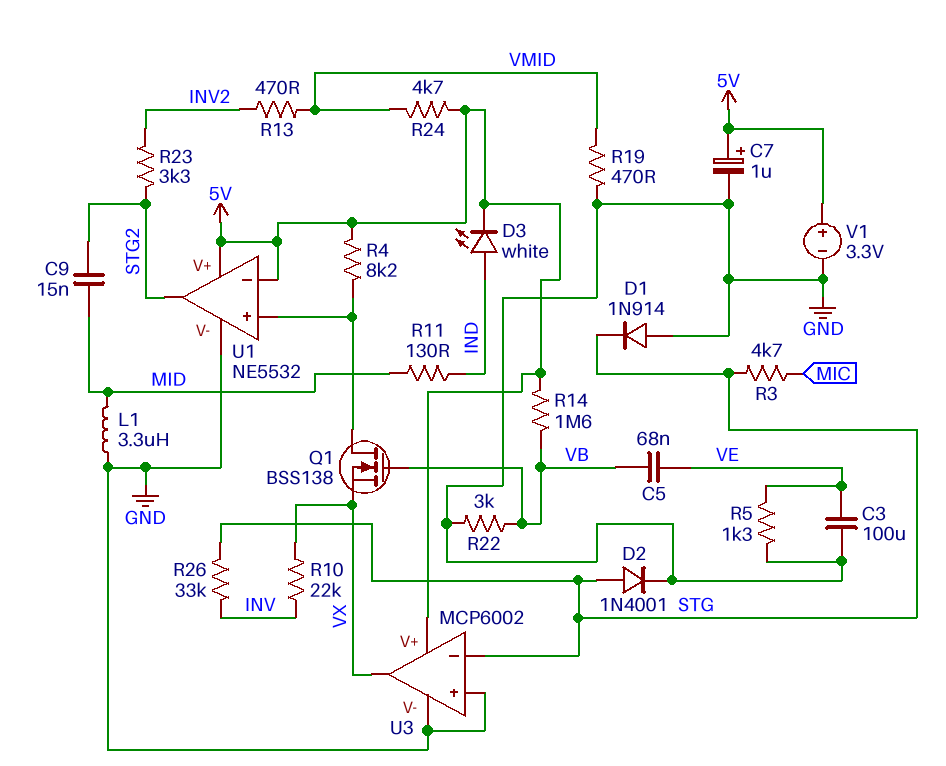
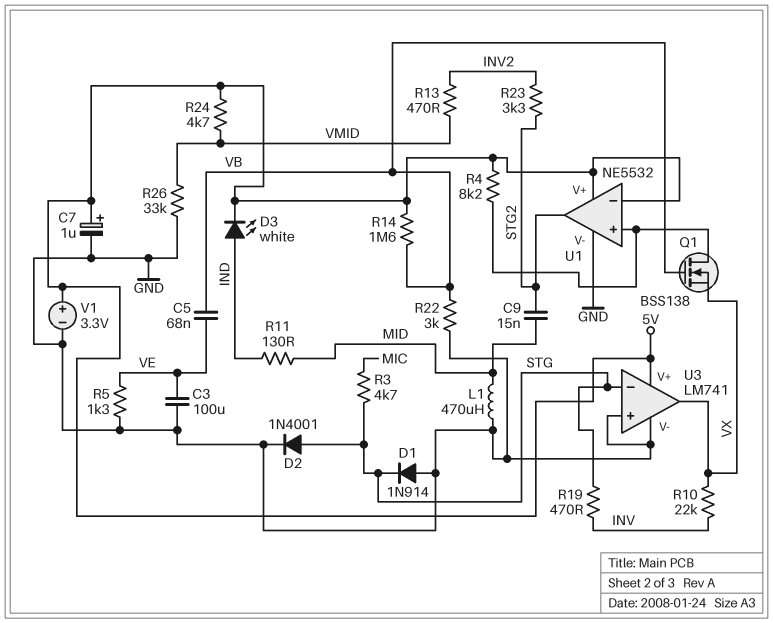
L1: 3.3uH (GND, MID) -> 470uH (GND, MID)
R19: 470 (GND, VMID) -> 470 (INV, STG)
R26: 33k (INV, STG) -> 33k (GND, VMID)
U3: MCP6002 -> LM741

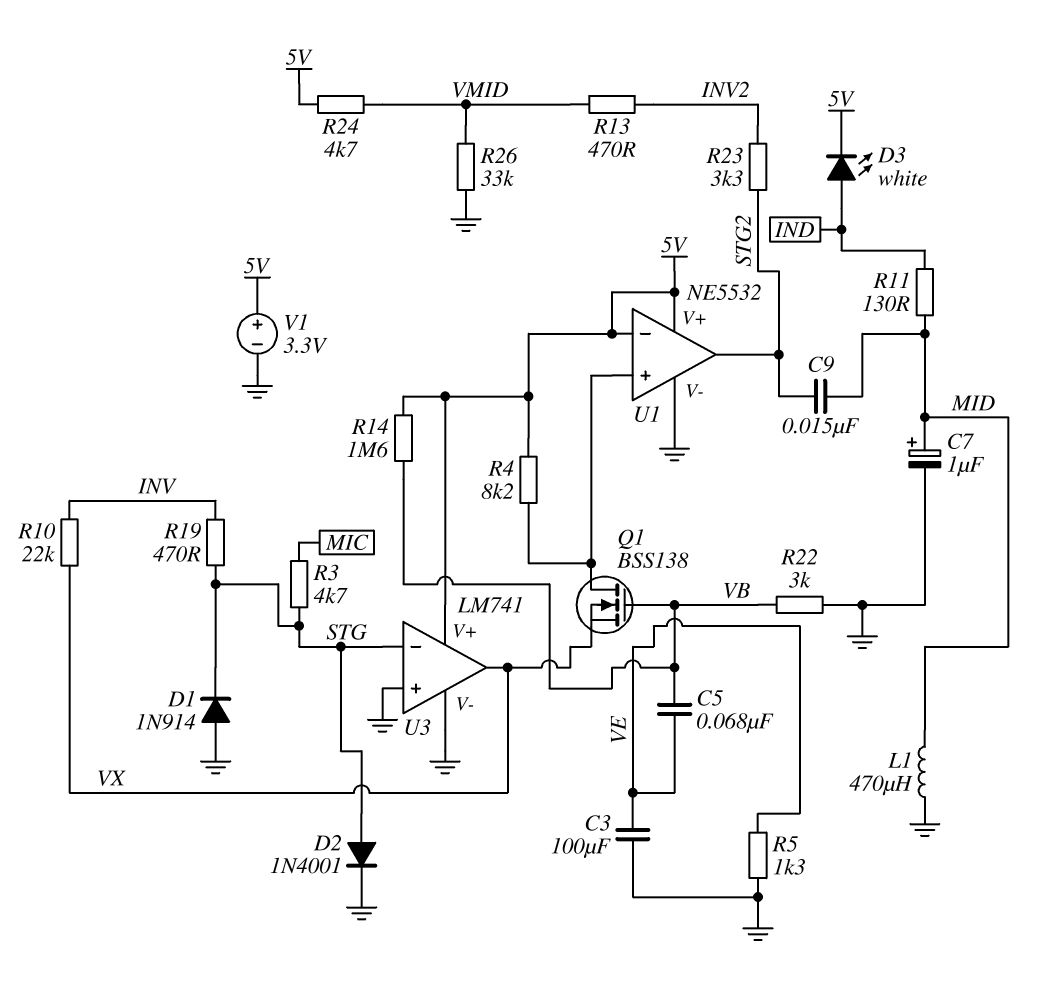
C7: 1uF (plus 5V, minus GND) -> 1uF (plus MID, minus GND)

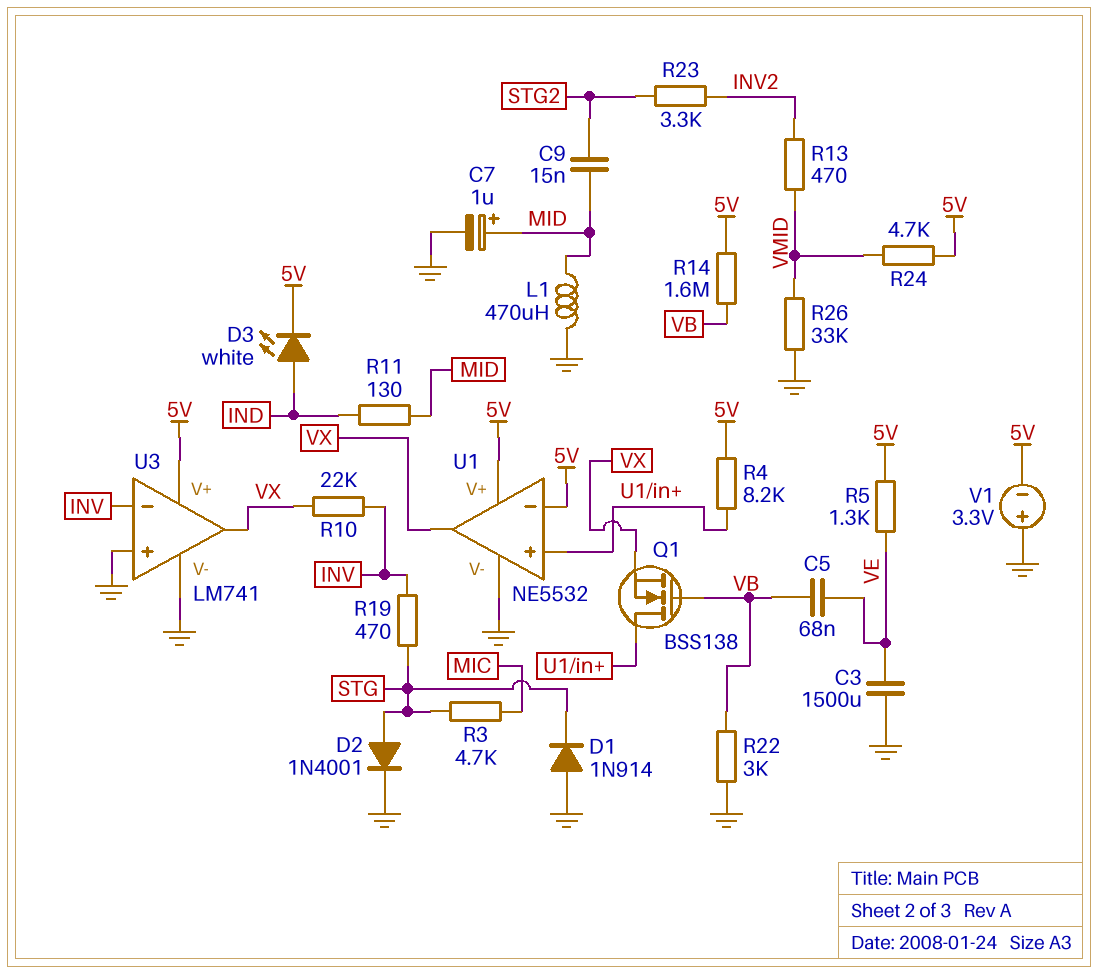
C3: 100uF (GND, VE) -> 1500uF (GND, VE)
R5: 1.3k (GND, VE) -> 1.3k (5V, VE)
U1 pin out: STG2 -> VX
U3 pin in-: STG -> INV
V1: 3.3V (plus 5V, minus GND) -> 3.3V (plus GND, minus 5V)

